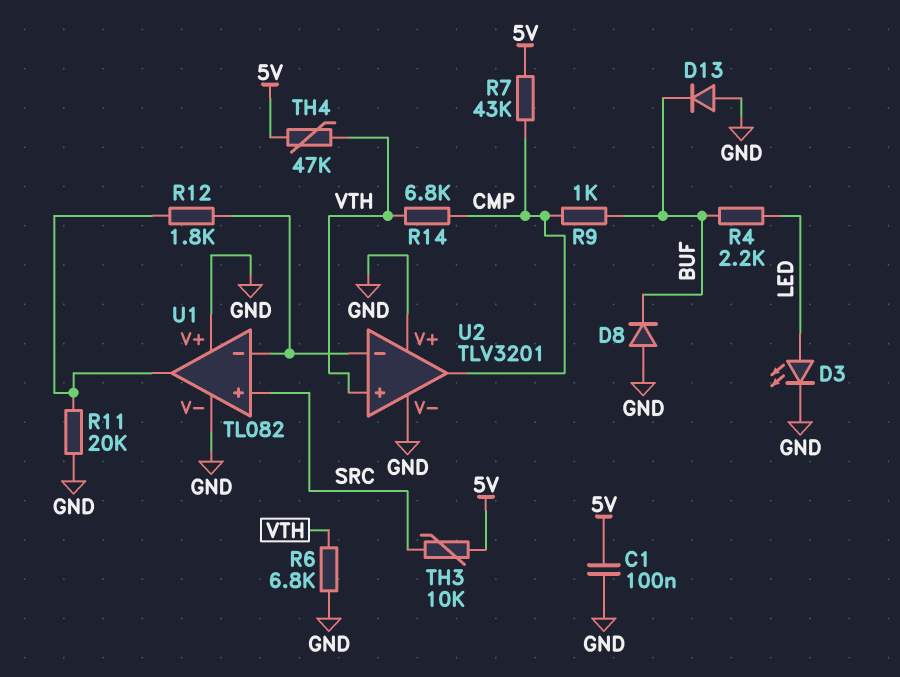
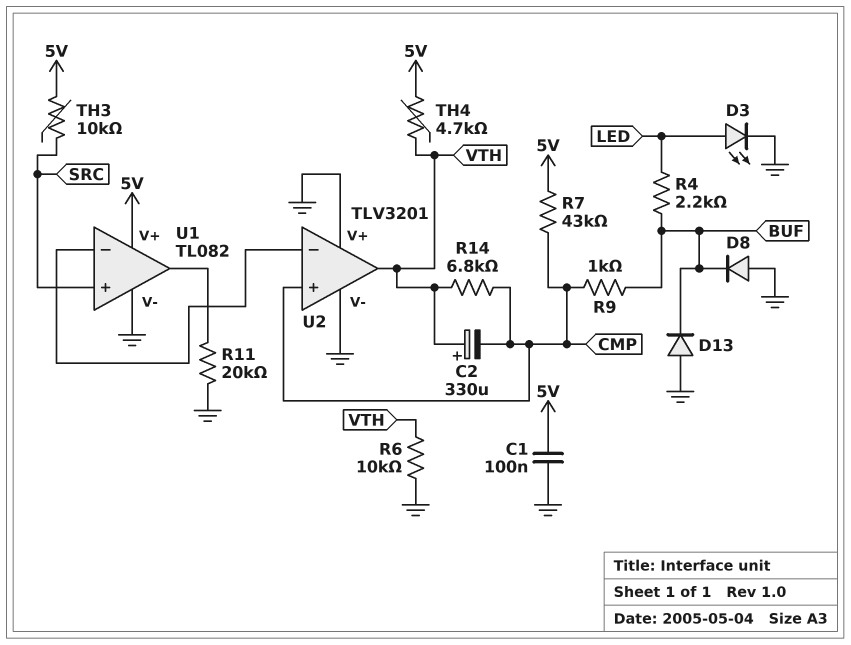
C2: none -> 330uF (plus VTH, minus CMP)
R6: 6.8k (GND, VTH) -> 10k (GND, VTH)
R12: 1.8k (U1/in-, U1/out) -> none
TH4: 47k (5V, VTH) -> 4.7k (5V, VTH)
U1 pin V+: GND -> 5V
U2 pin in+: VTH -> CMP
U2 pin out: CMP -> VTH

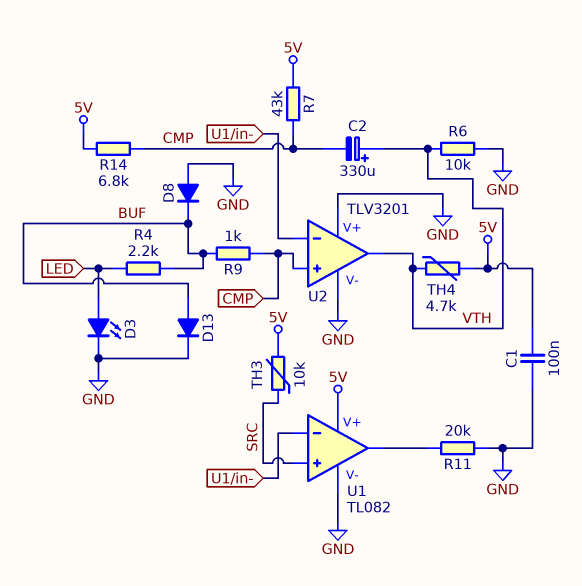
D13: diode (A GND, K BUF) -> diode (A BUF, K GND)
R14: 6.8k (CMP, VTH) -> 6.8k (5V, CMP)

